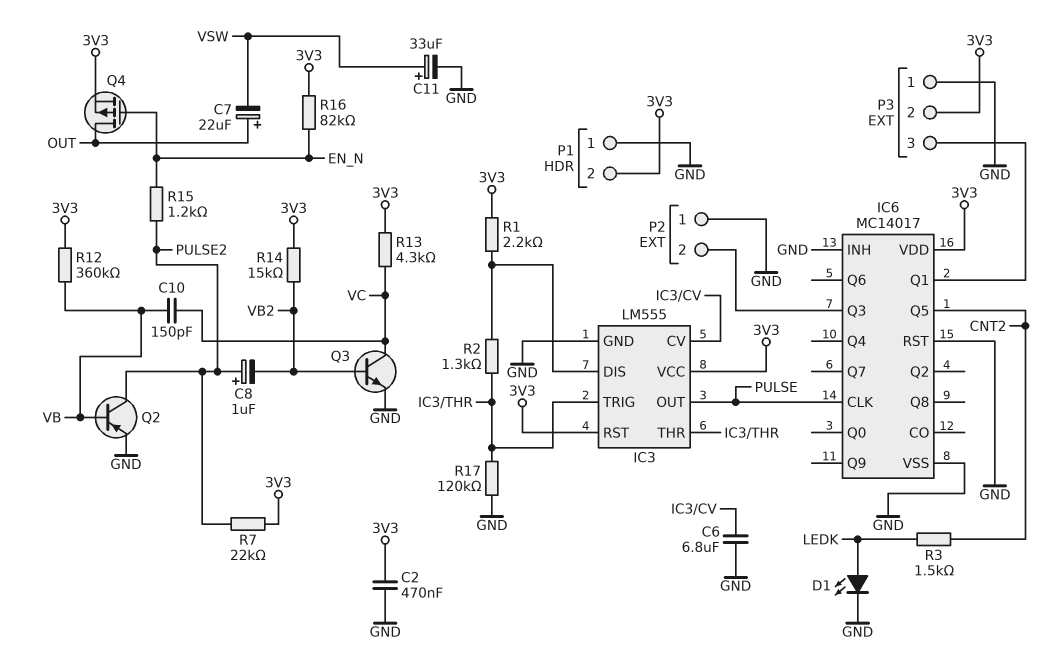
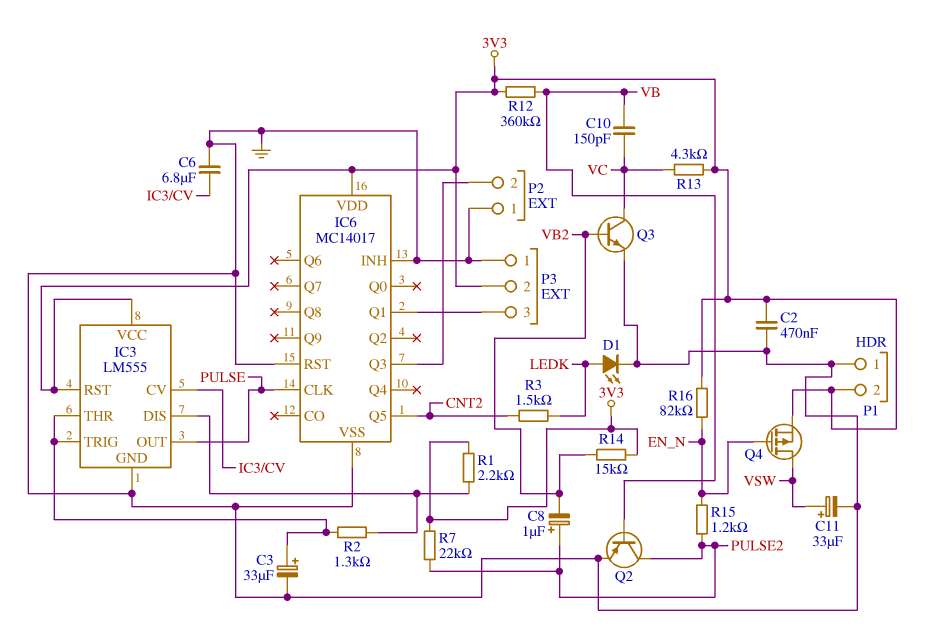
C3: none -> 33uF (plus IC3/THR, minus GND)
C7: 22uF (plus OUT, minus VSW) -> none
Q4: PMOS (G EN_N, D OUT, S 3V3) -> PMOS (G EN_N, D VSW, S 3V3)
R17: 120k (GND, IC3/THR) -> none

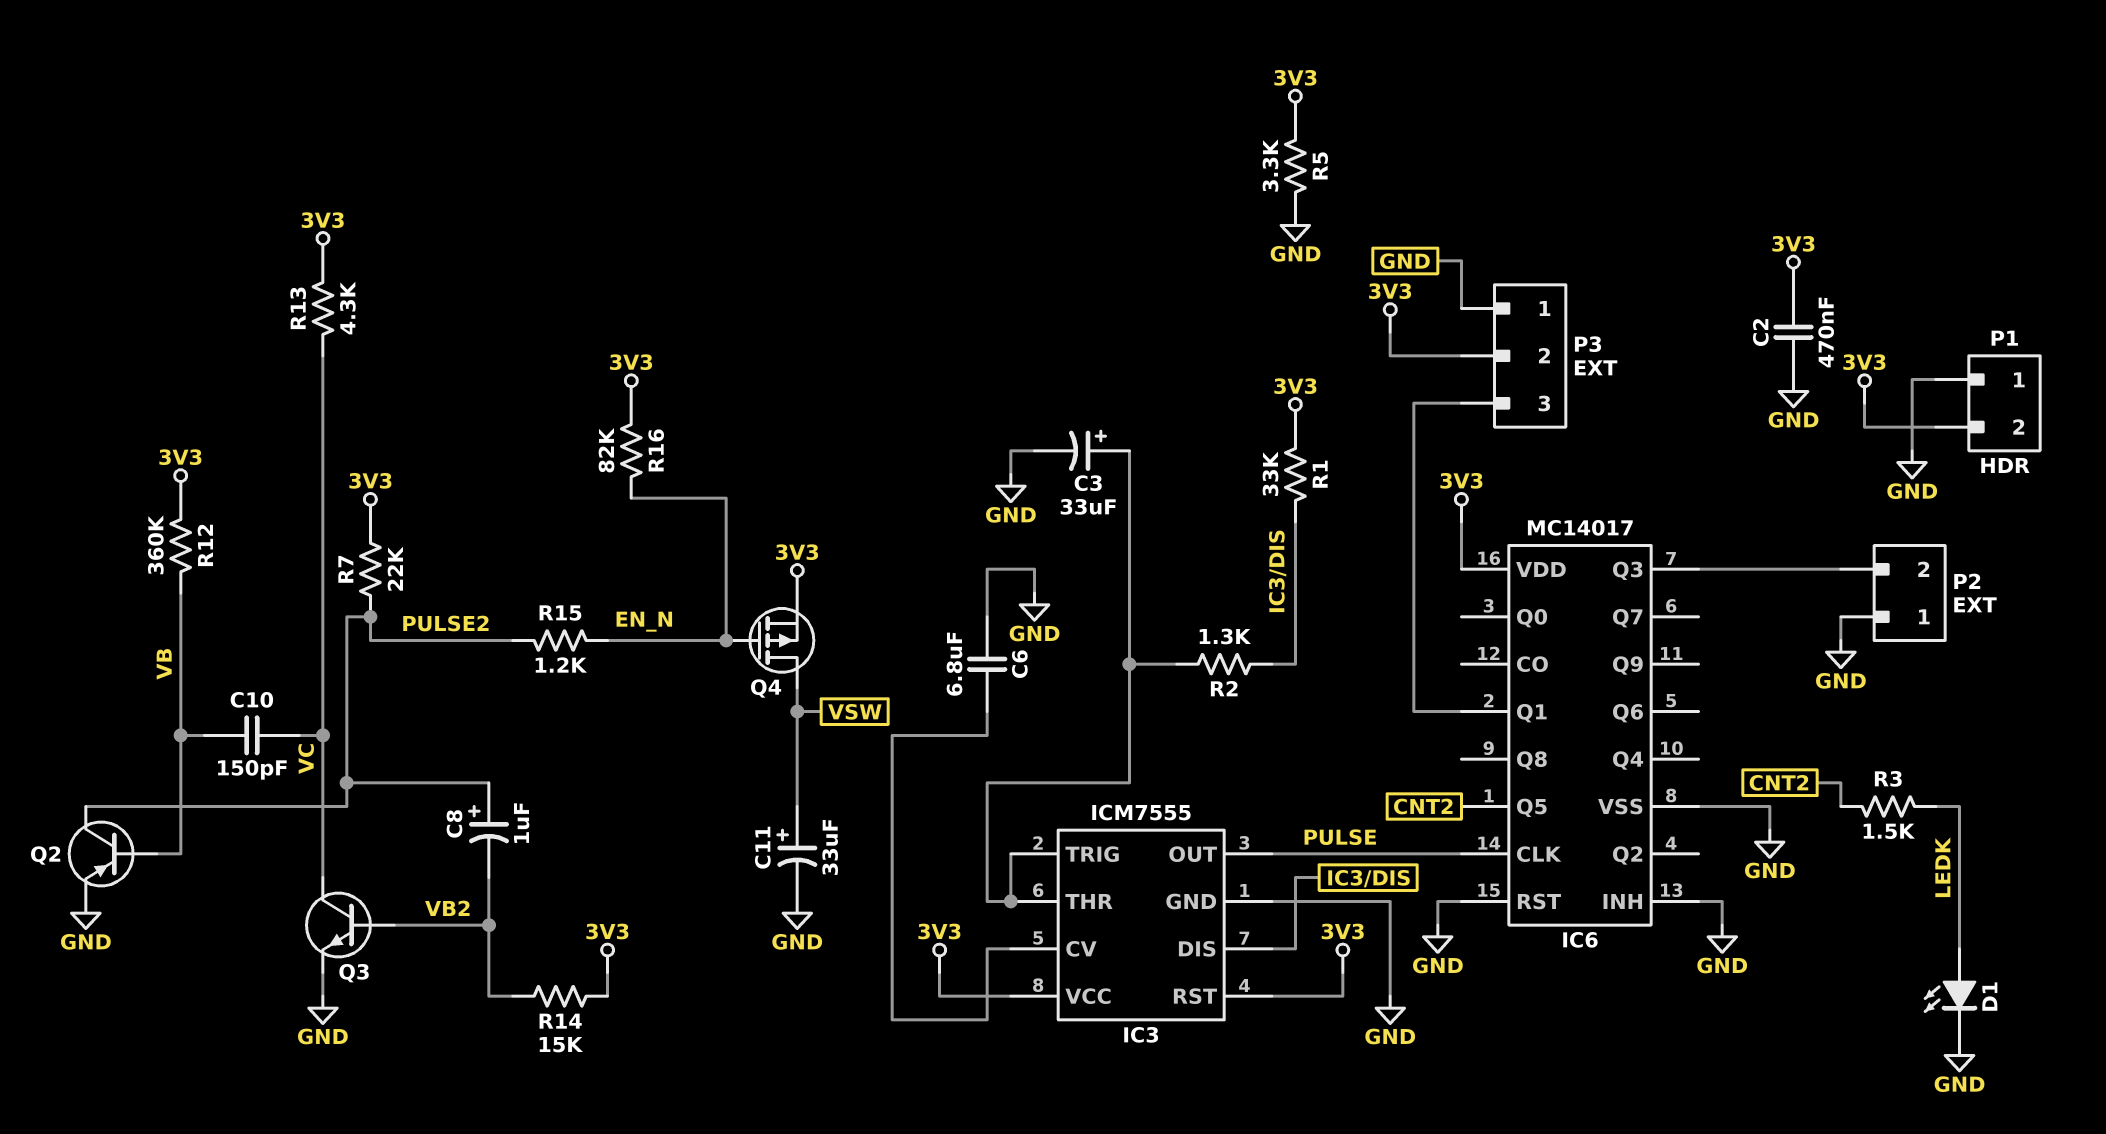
IC3: LM555 -> ICM7555
R1: 2.2k (3V3, IC3/DIS) -> 33k (3V3, IC3/DIS)
R5: none -> 3.3k (3V3, GND)

